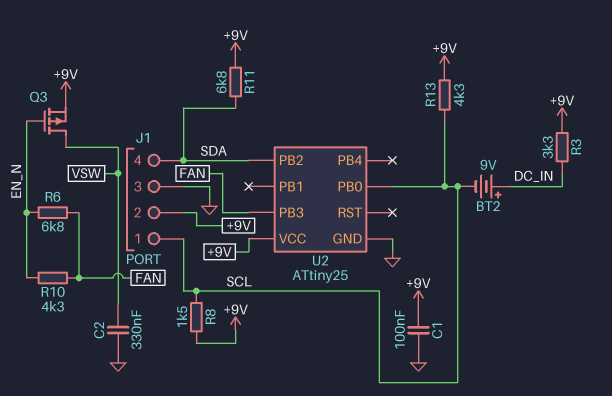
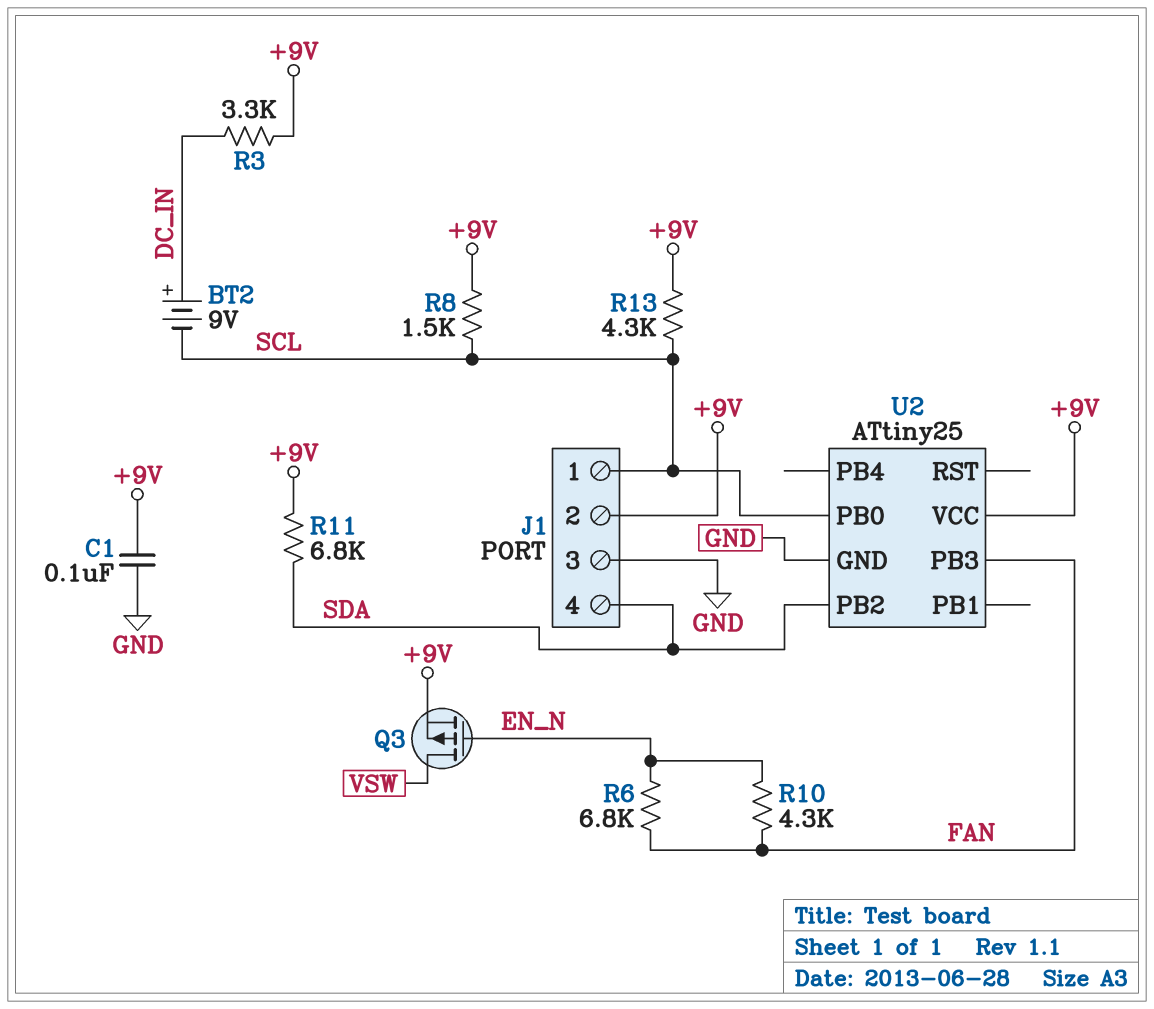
C2: 330nF (GND, VSW) -> none

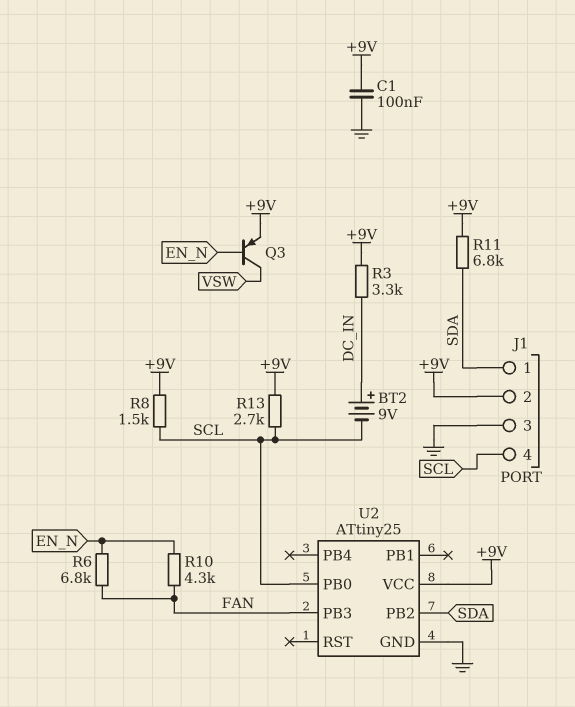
J1 pin 1: SCL -> SDA
J1 pin 4: SDA -> SCL
Q3: PMOS (G EN_N, D VSW, S +9V) -> PNP (B EN_N, C VSW, E +9V)
R13: 4.3k (+9V, SCL) -> 2.7k (+9V, SCL)

